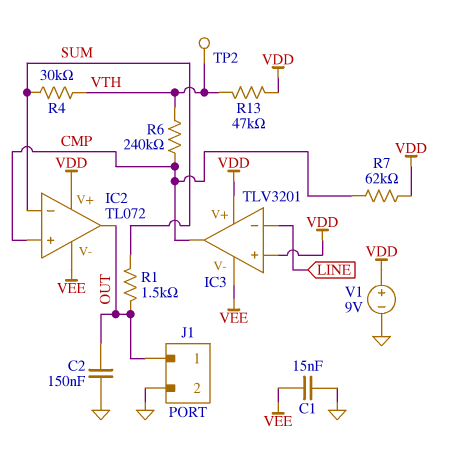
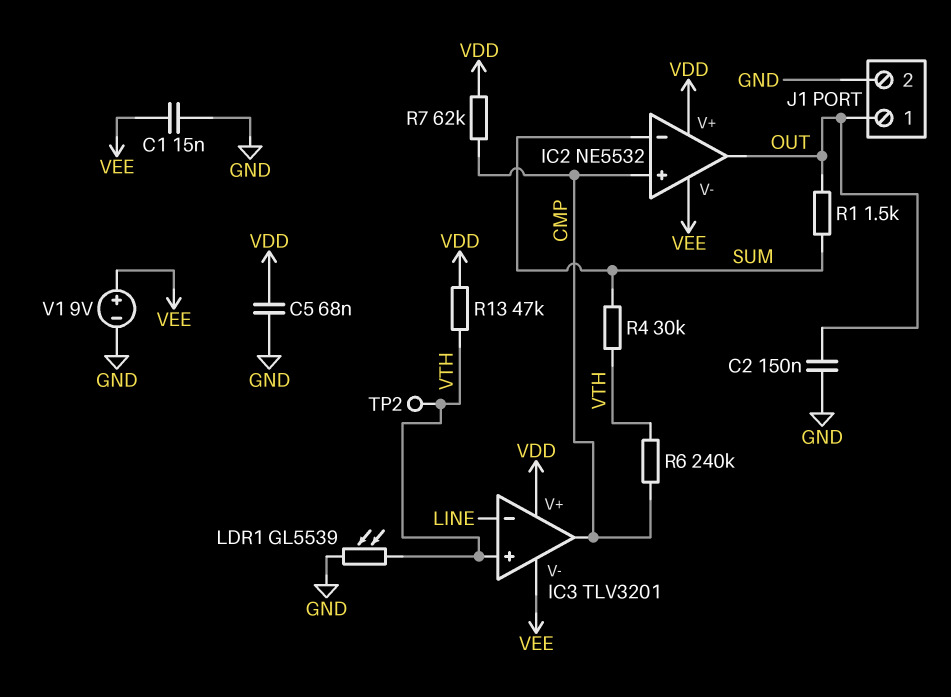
C5: none -> 68nF (GND, VDD)
IC2: TL072 -> NE5532
IC3 pin in+: VDD -> VTH
LDR1: none -> GL5539 (GND, VTH)
V1: 9V (plus VDD, minus GND) -> 9V (plus VEE, minus GND)

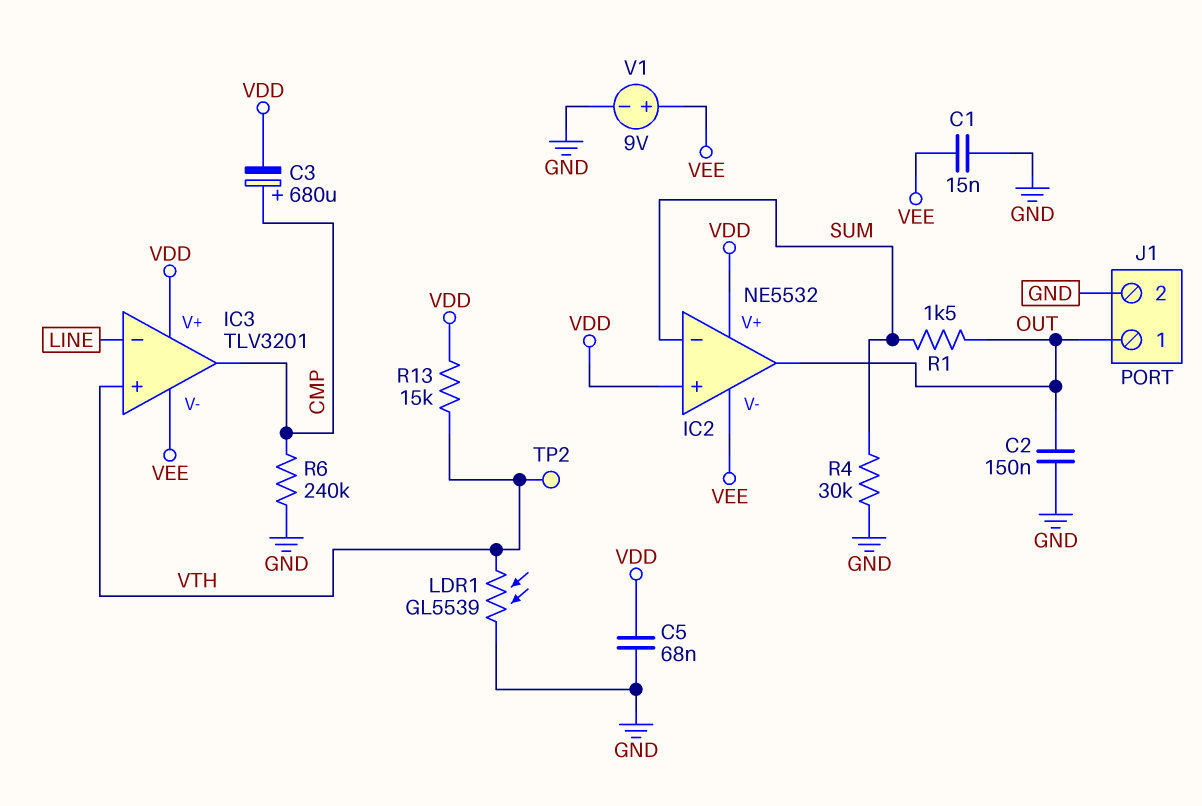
C3: none -> 680uF (plus CMP, minus VDD)
IC2 pin in+: CMP -> VDD
R4: 30k (SUM, VTH) -> 30k (GND, SUM)
R6: 240k (CMP, VTH) -> 240k (CMP, GND)
R7: 62k (CMP, VDD) -> none
R13: 47k (VDD, VTH) -> 15k (VDD, VTH)

